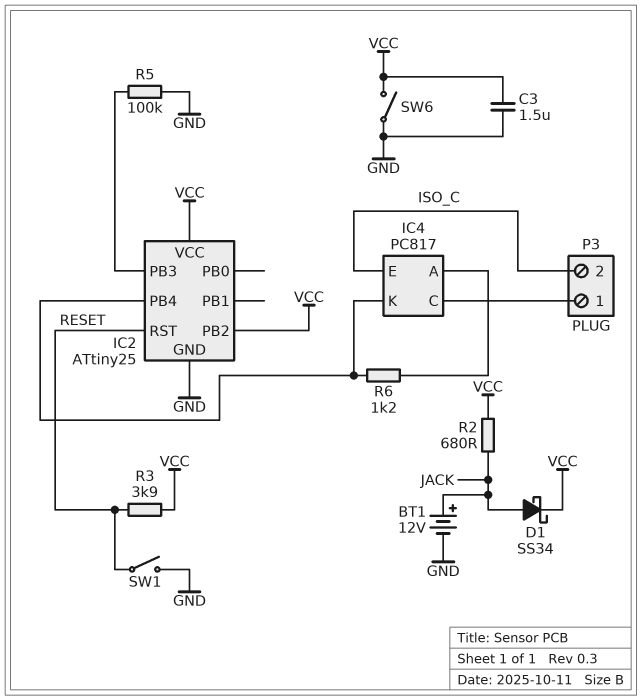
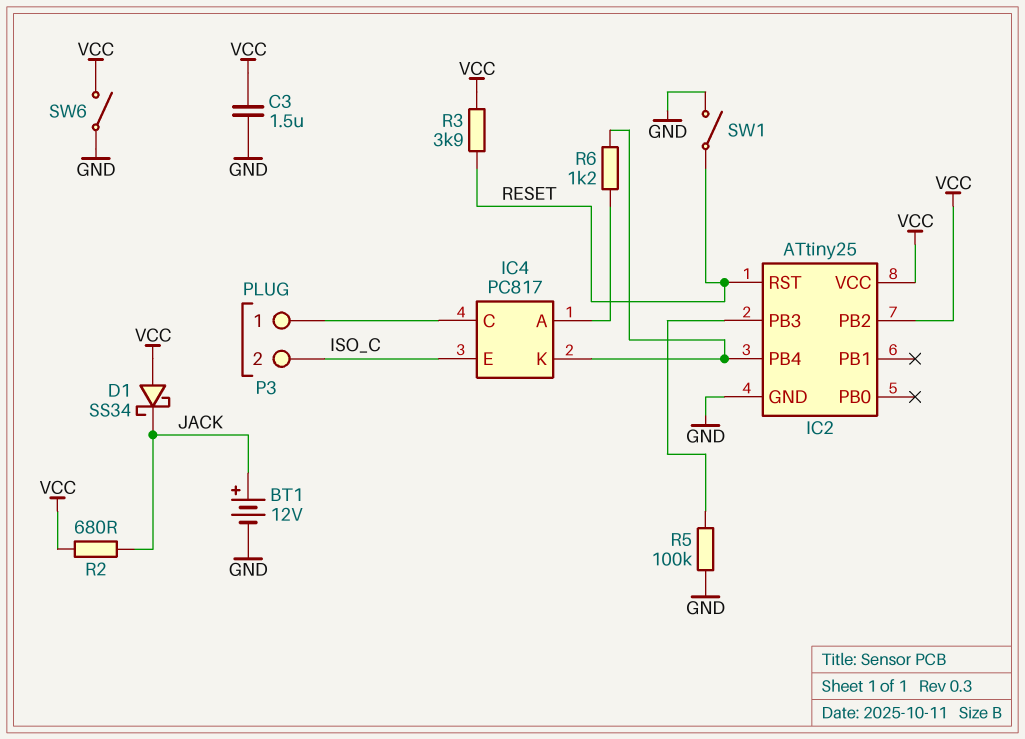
D1: schottky SS34 (A JACK, K VCC) -> schottky SS34 (A VCC, K JACK)

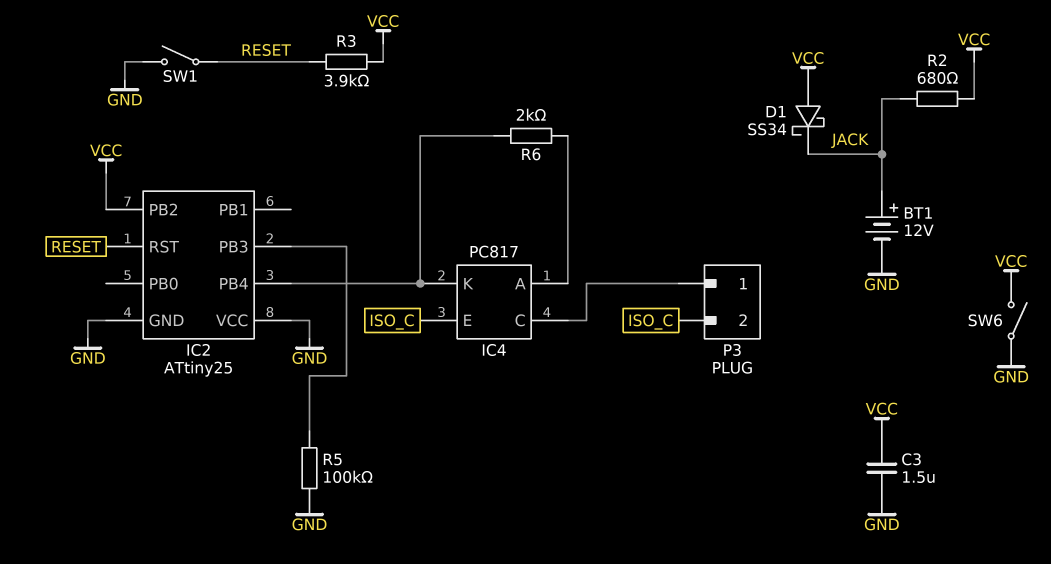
IC2 pin VCC: VCC -> GND
R6: 1.2k (IC2/PB4, IC4/A) -> 2k (IC2/PB4, IC4/A)

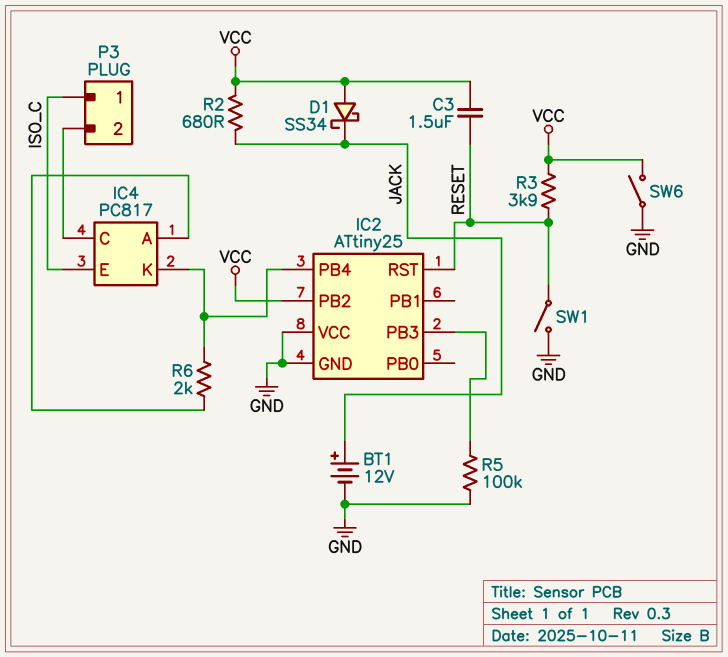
C3: 1.5uF (GND, VCC) -> 1.5uF (RESET, VCC)
P3 pin 1: IC4/C -> ISO_C
P3 pin 2: ISO_C -> IC4/C

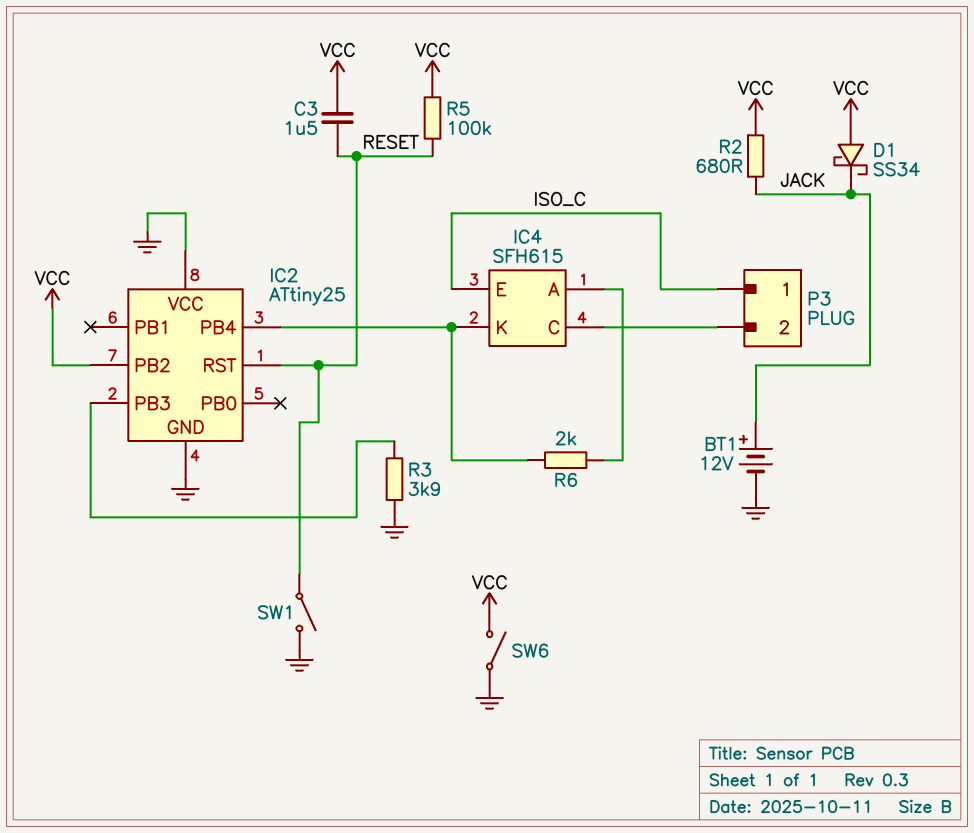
IC4: PC817 -> SFH615
R3: 3.9k (RESET, VCC) -> 3.9k (GND, IC2/PB3)
R5: 100k (GND, IC2/PB3) -> 100k (RESET, VCC)

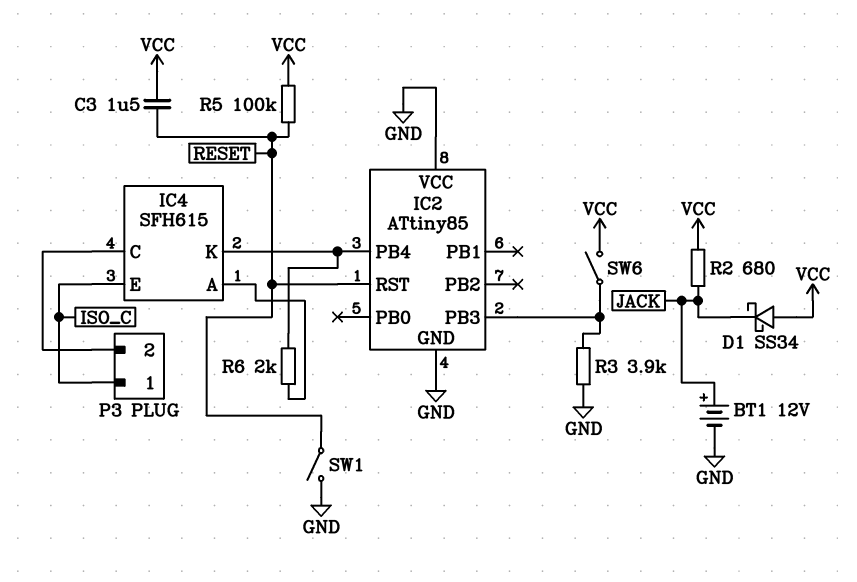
IC2: ATtiny25 -> ATtiny85
IC2 pin PB2: VCC -> none
SW6: switch (GND, VCC) -> switch (IC2/PB3, VCC)

